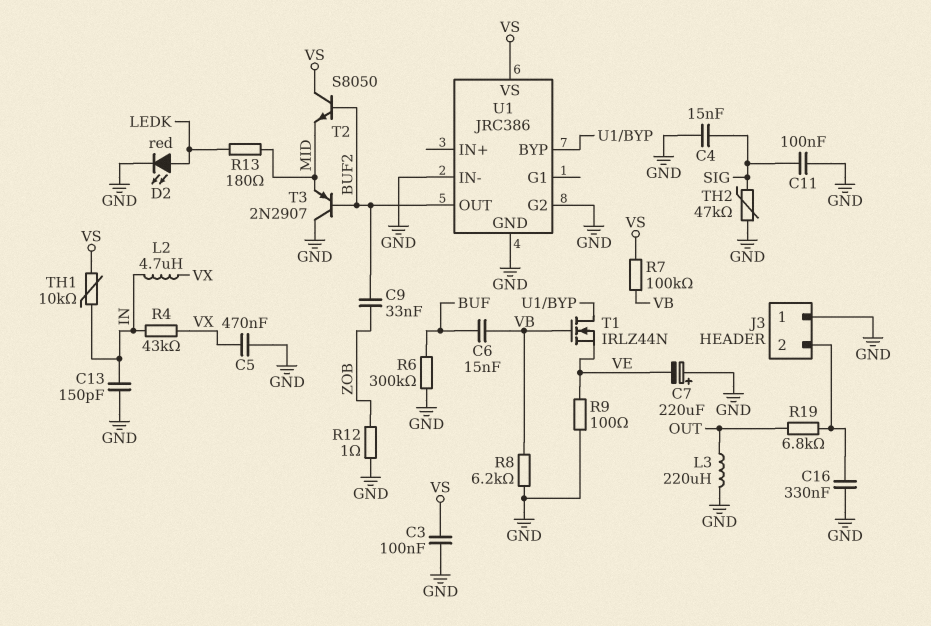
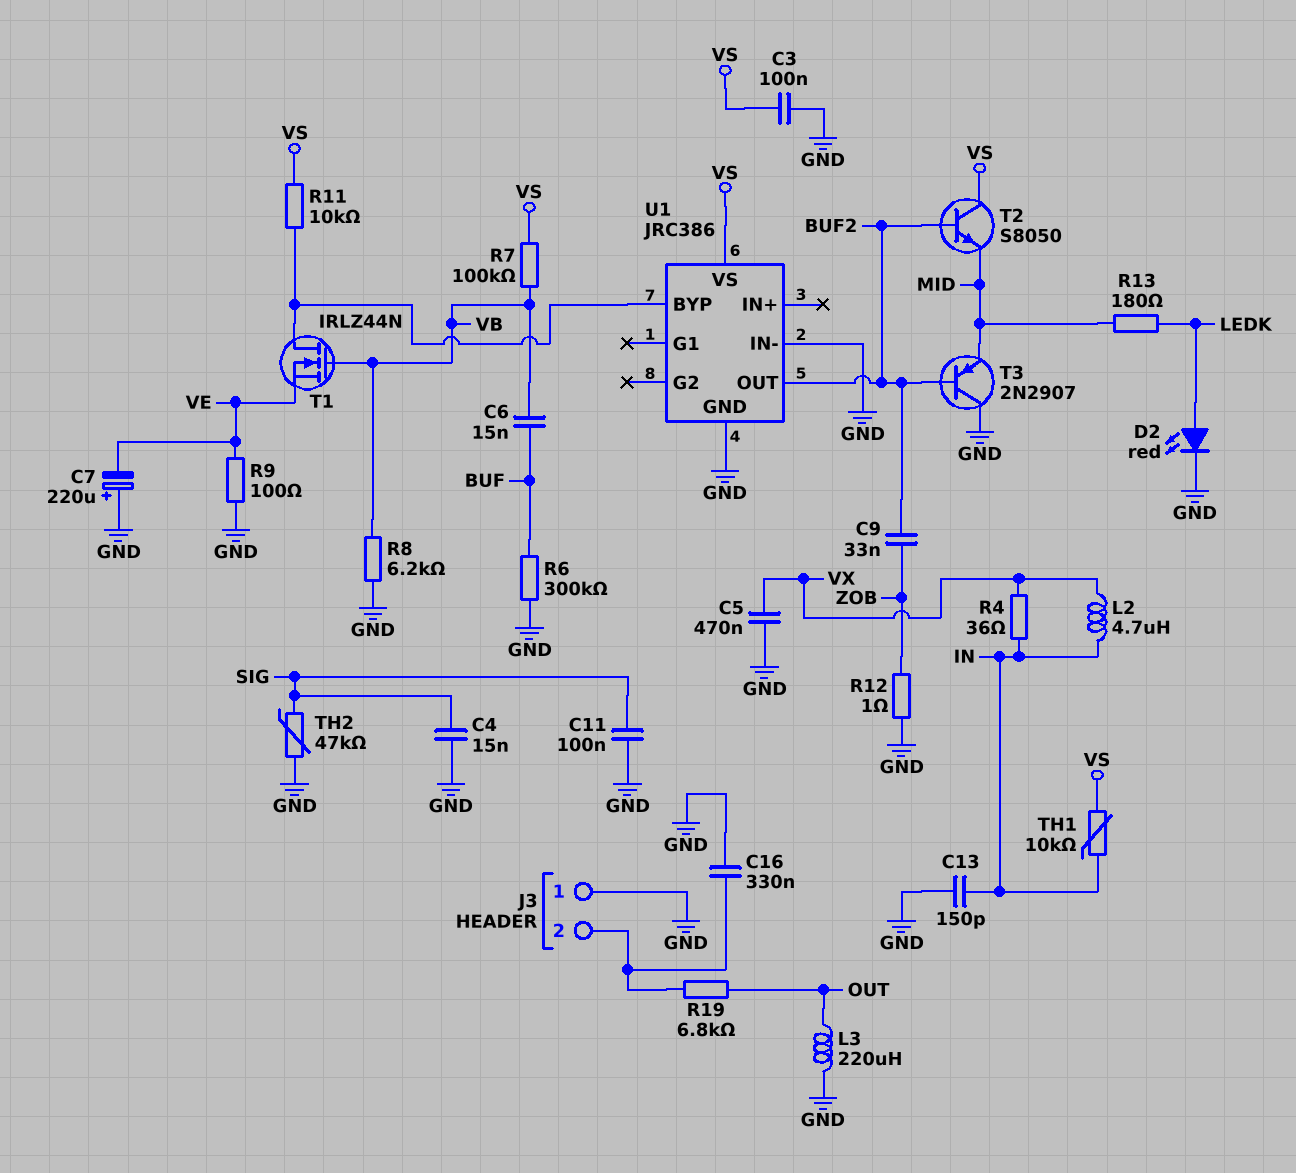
R4: 43k (IN, VX) -> 36 (IN, VX)
R11: none -> 10k (U1/BYP, VS)
U1 pin G2: GND -> none

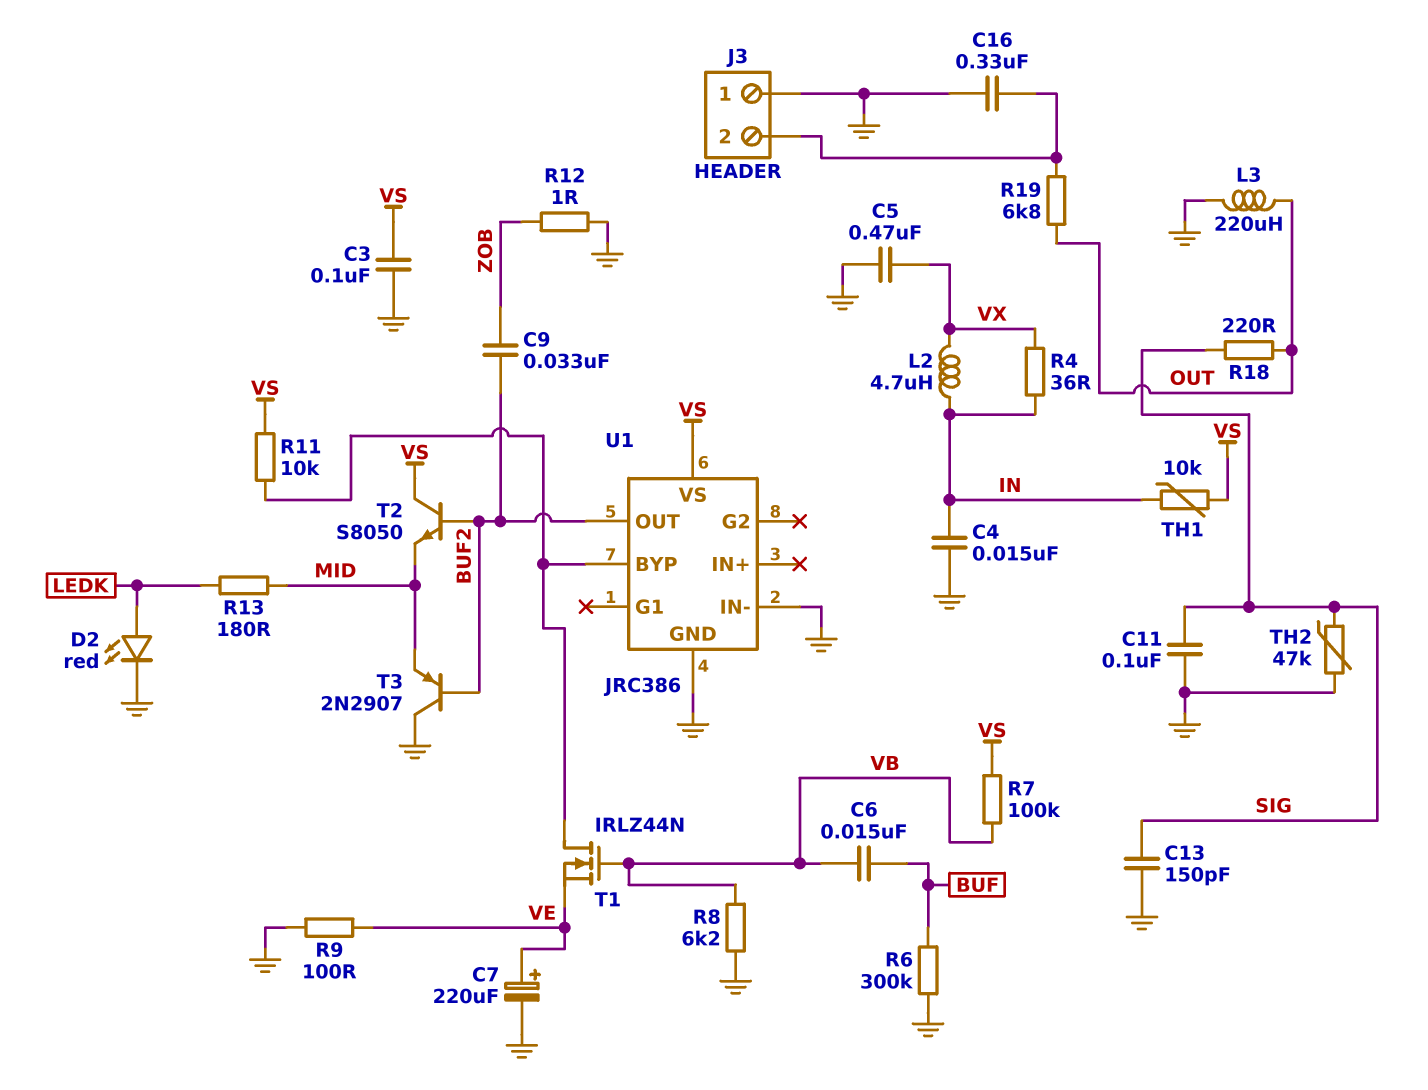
C4: 15nF (GND, SIG) -> 15nF (GND, IN)
C7: 220uF (plus GND, minus VE) -> 220uF (plus VE, minus GND)
C13: 150pF (GND, IN) -> 150pF (GND, SIG)
R18: none -> 220 (OUT, SIG)

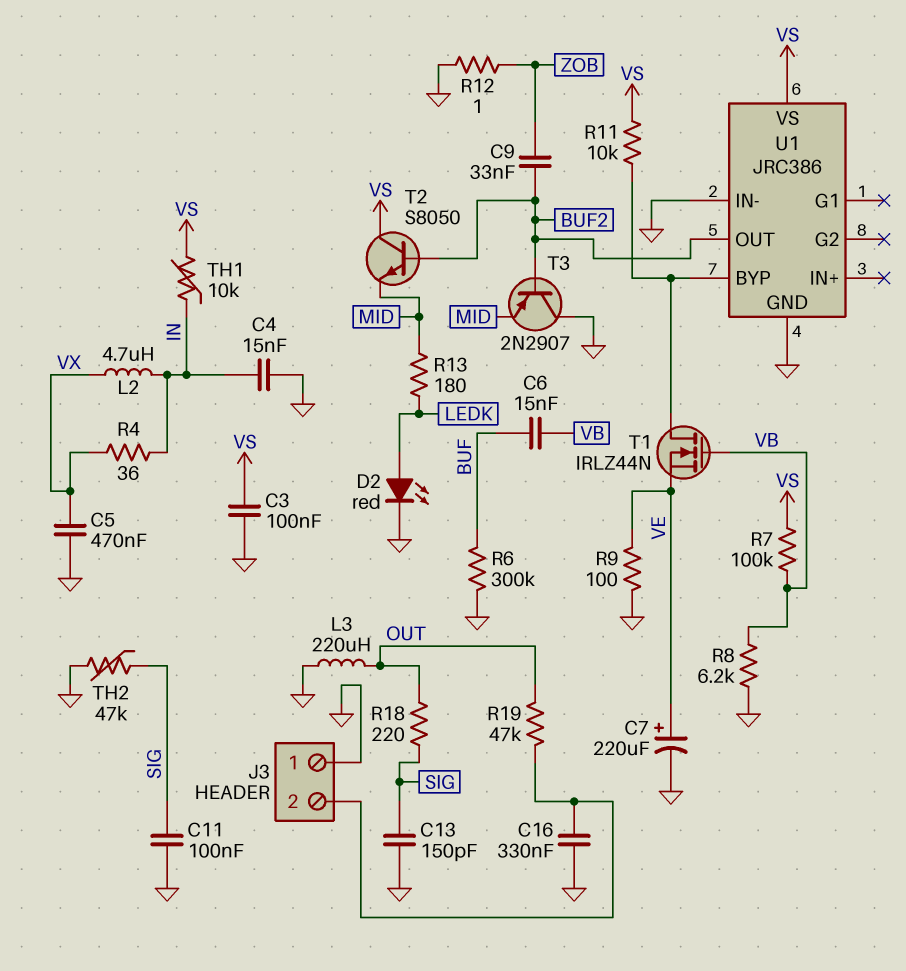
R19: 6.8k (J3/2, OUT) -> 47k (J3/2, OUT)

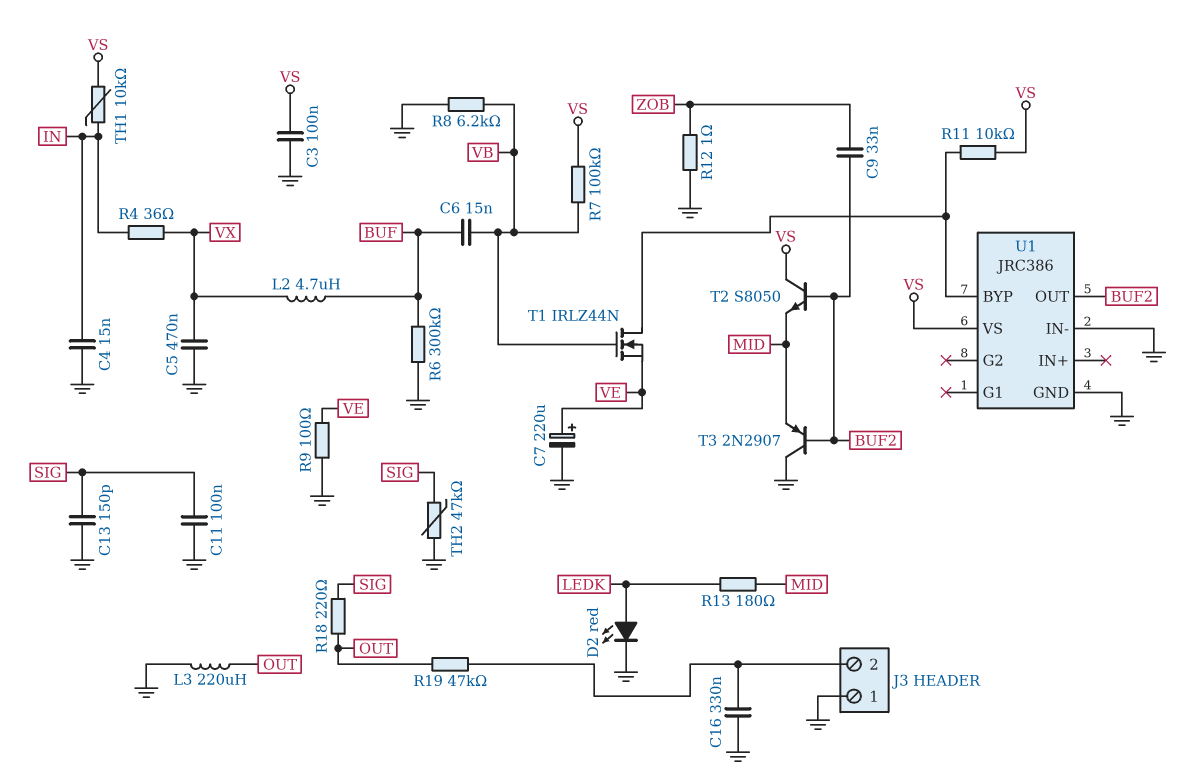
L2: 4.7uH (IN, VX) -> 4.7uH (BUF, VX)

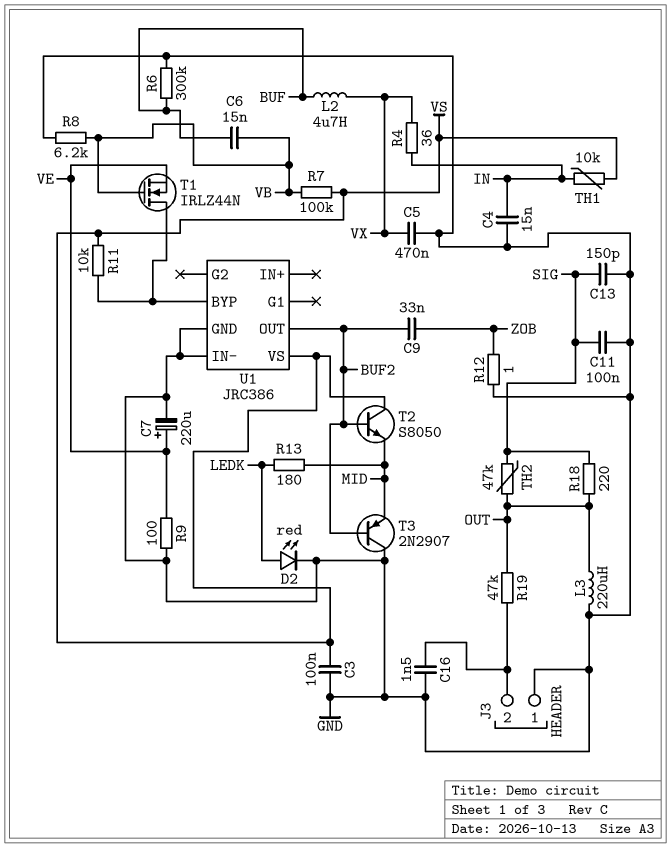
C16: 330nF (GND, J3/2) -> 1.5nF (GND, J3/2)
TH2: 47k (GND, SIG) -> 47k (OUT, SIG)

